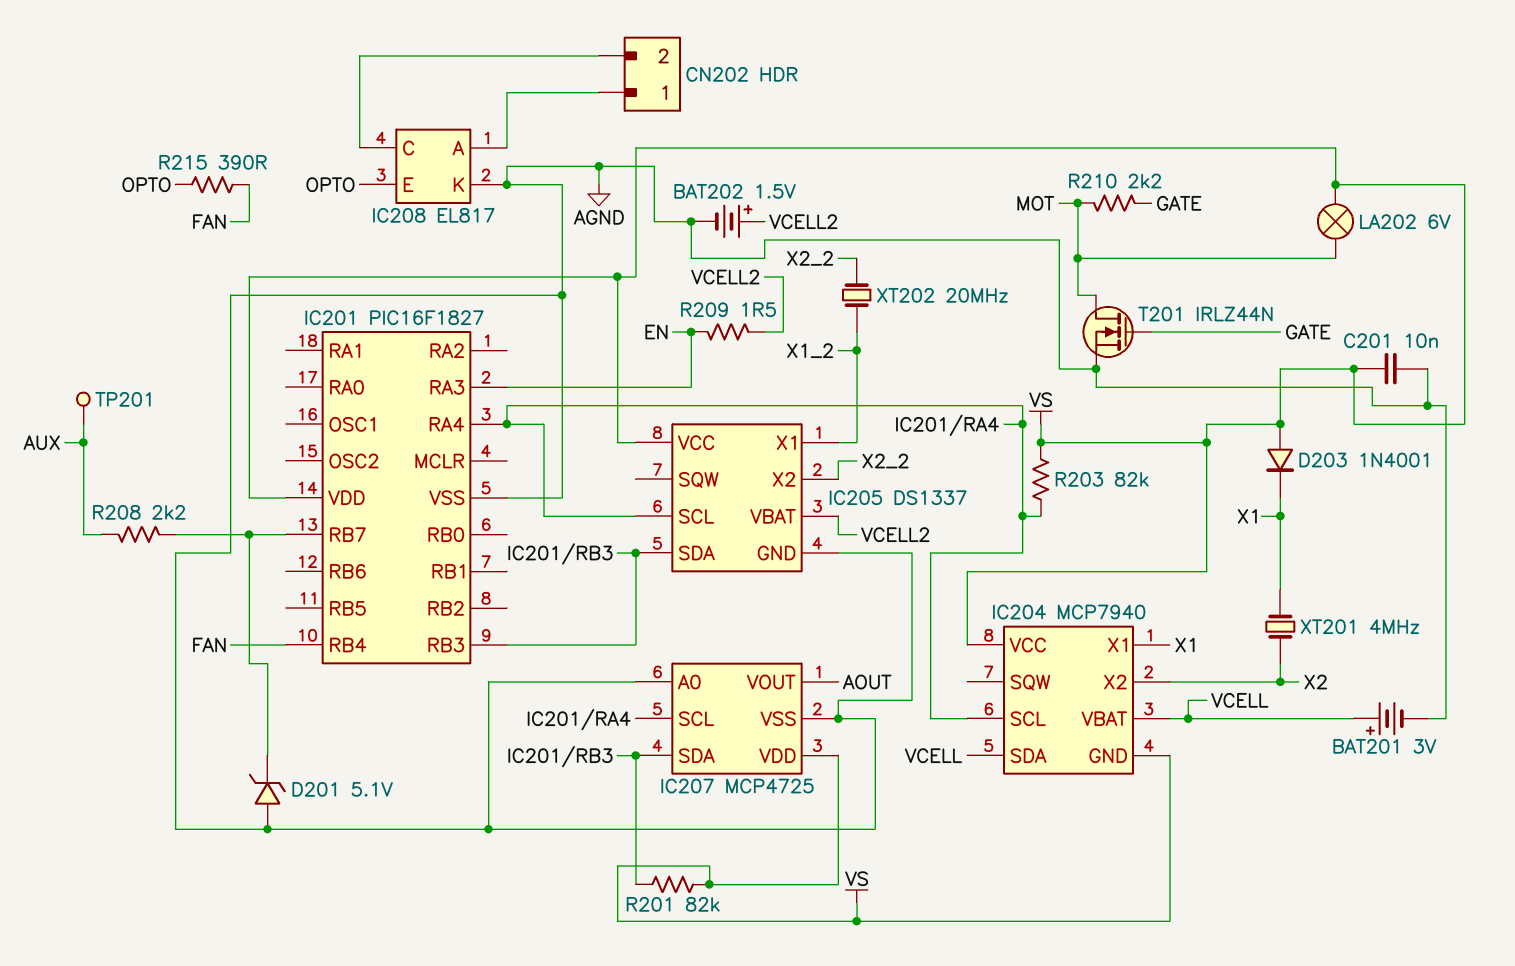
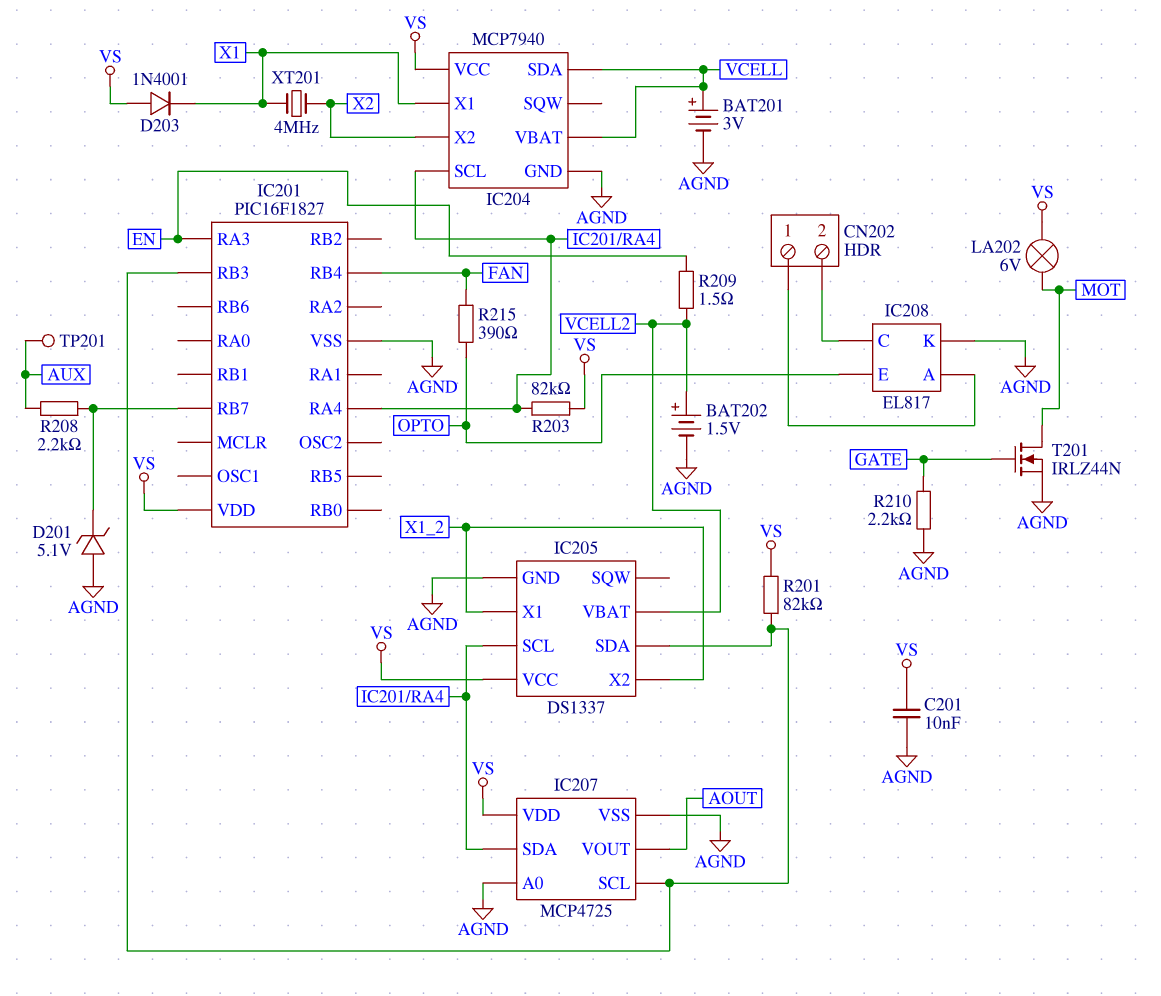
IC204 pin GND: VS -> AGND
IC205 pin X2: X2_2 -> X1_2
IC207 pin SCL: IC201/RA4 -> IC201/RB3
IC207 pin SDA: IC201/RB3 -> IC201/RA4
R210: 2.2k (GATE, MOT) -> 2.2k (AGND, GATE)
XT202: 20MHz (X1_2, X2_2) -> none

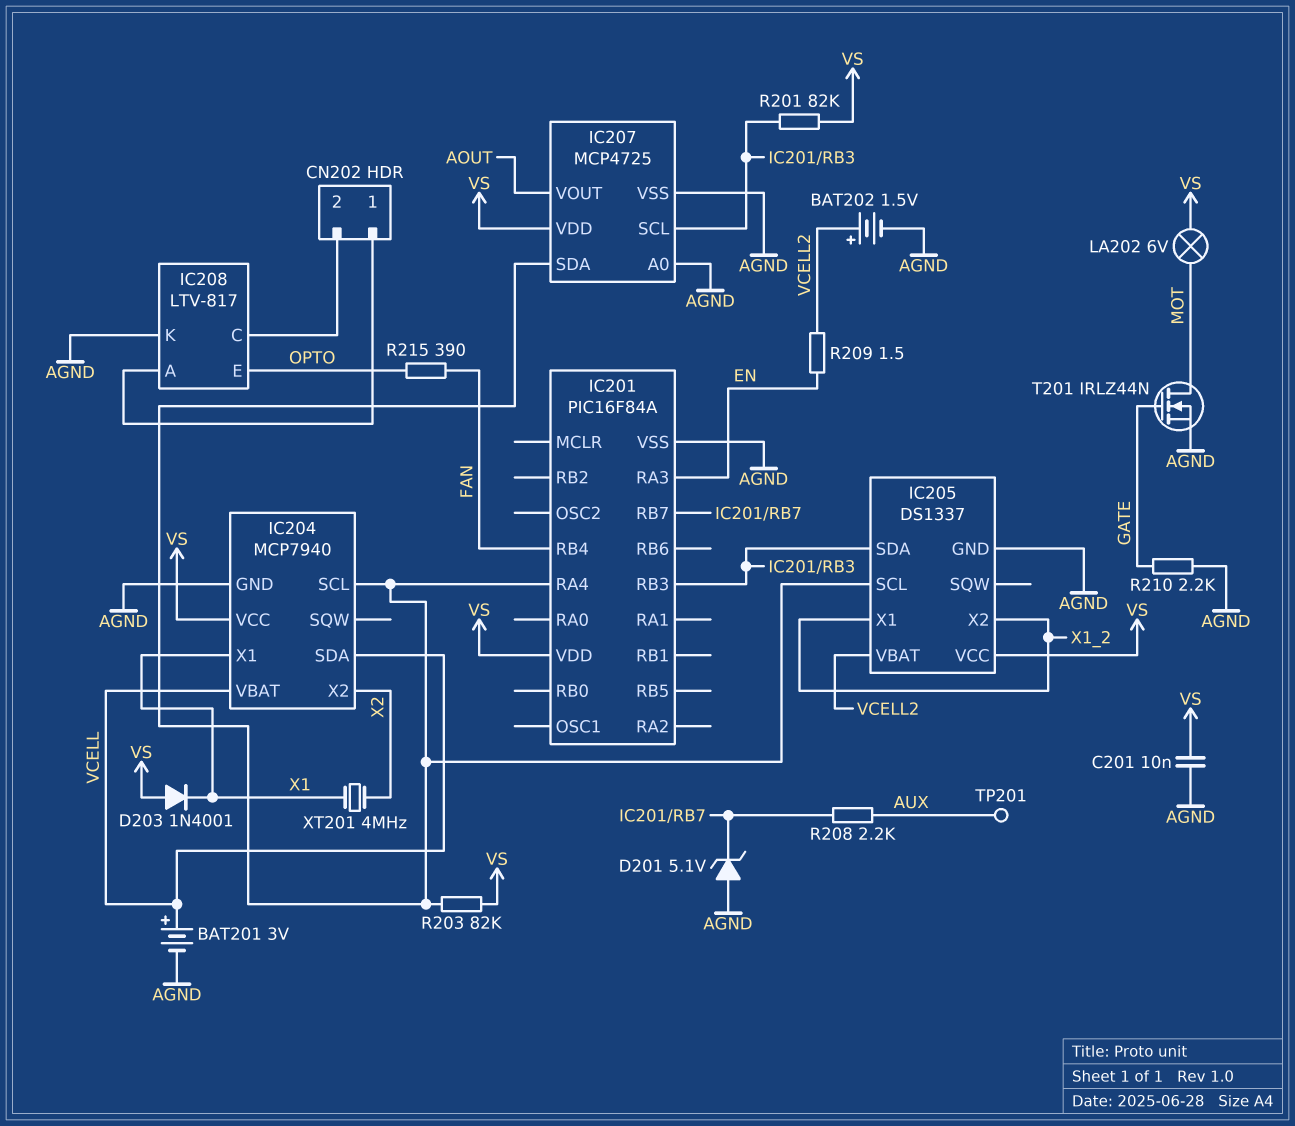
IC201: PIC16F1827 -> PIC16F84A
IC208: EL817 -> LTV-817

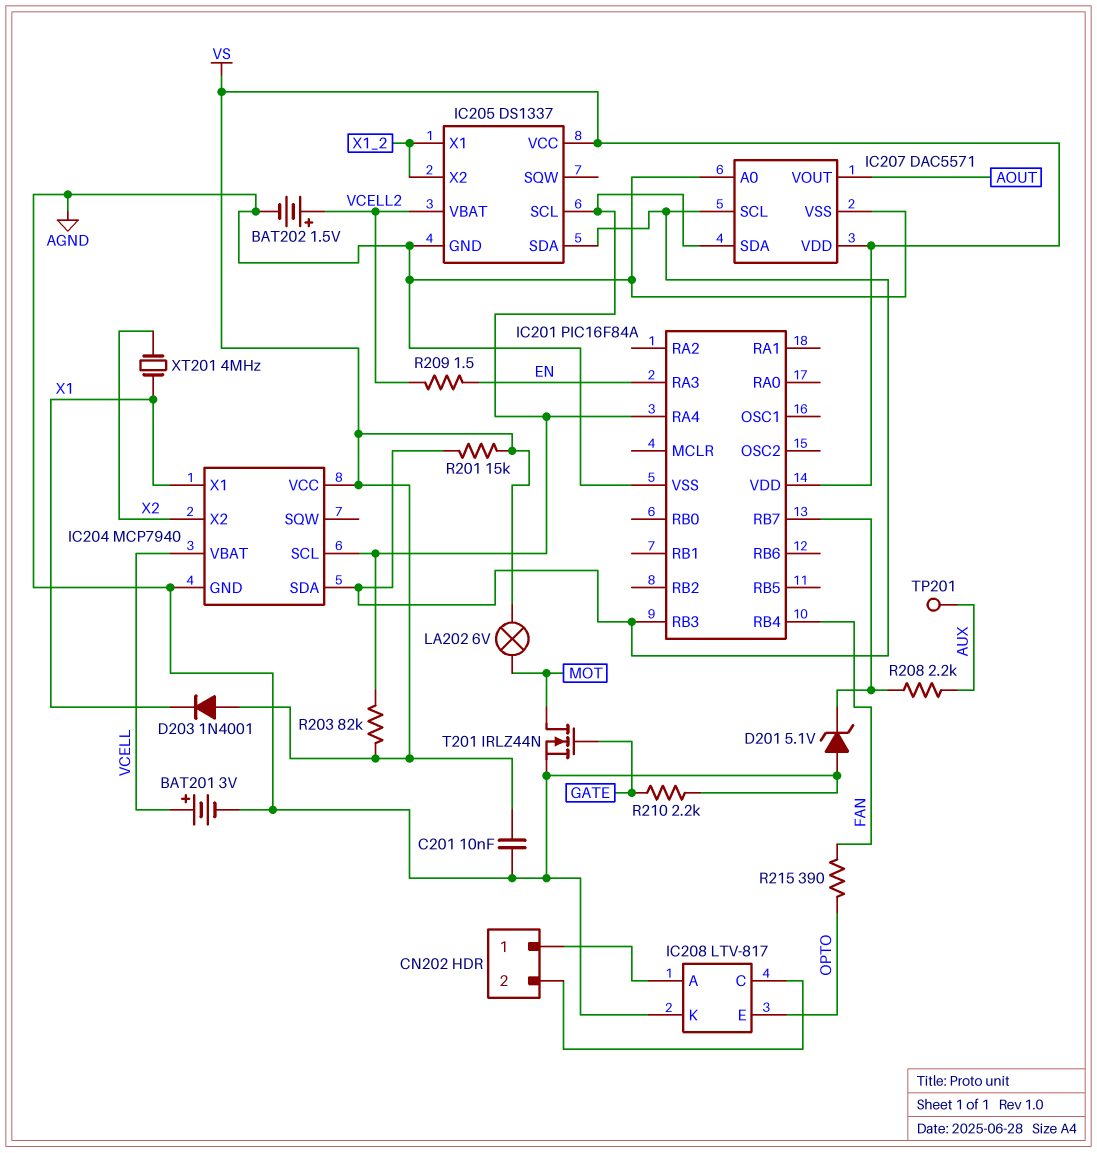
IC204 pin SDA: VCELL -> IC201/RB3
IC207: MCP4725 -> DAC5571
R201: 82k (IC201/RB3, VS) -> 15k (IC201/RB3, VS)

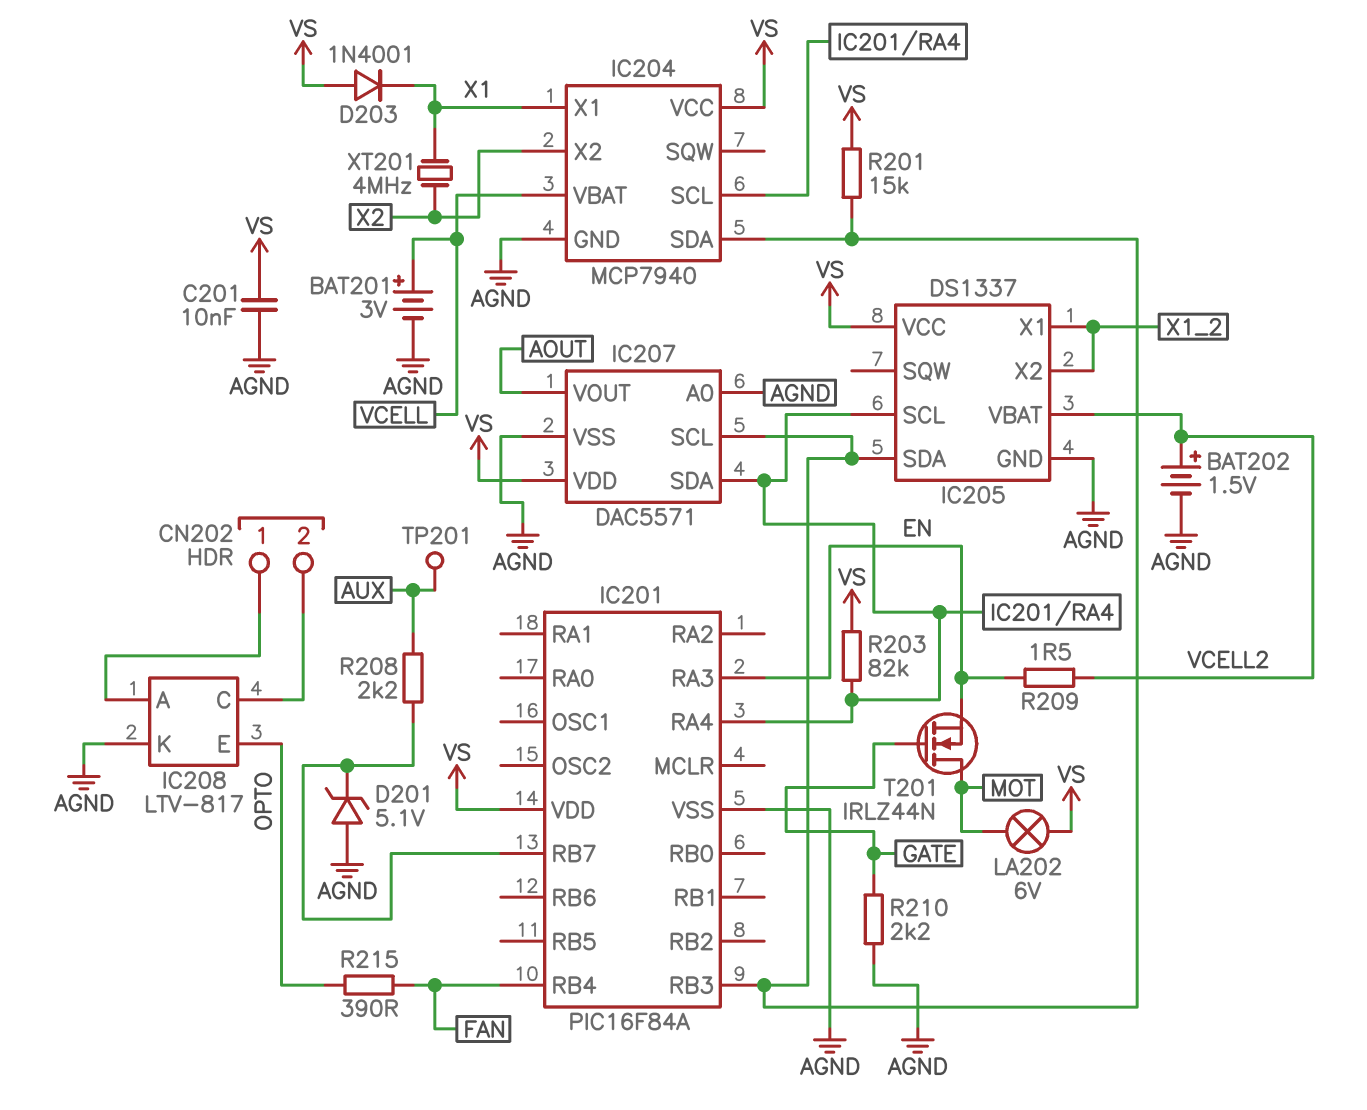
T201: NMOS IRLZ44N (G GATE, D MOT, S AGND) -> NMOS IRLZ44N (G GATE, D MOT, S EN)

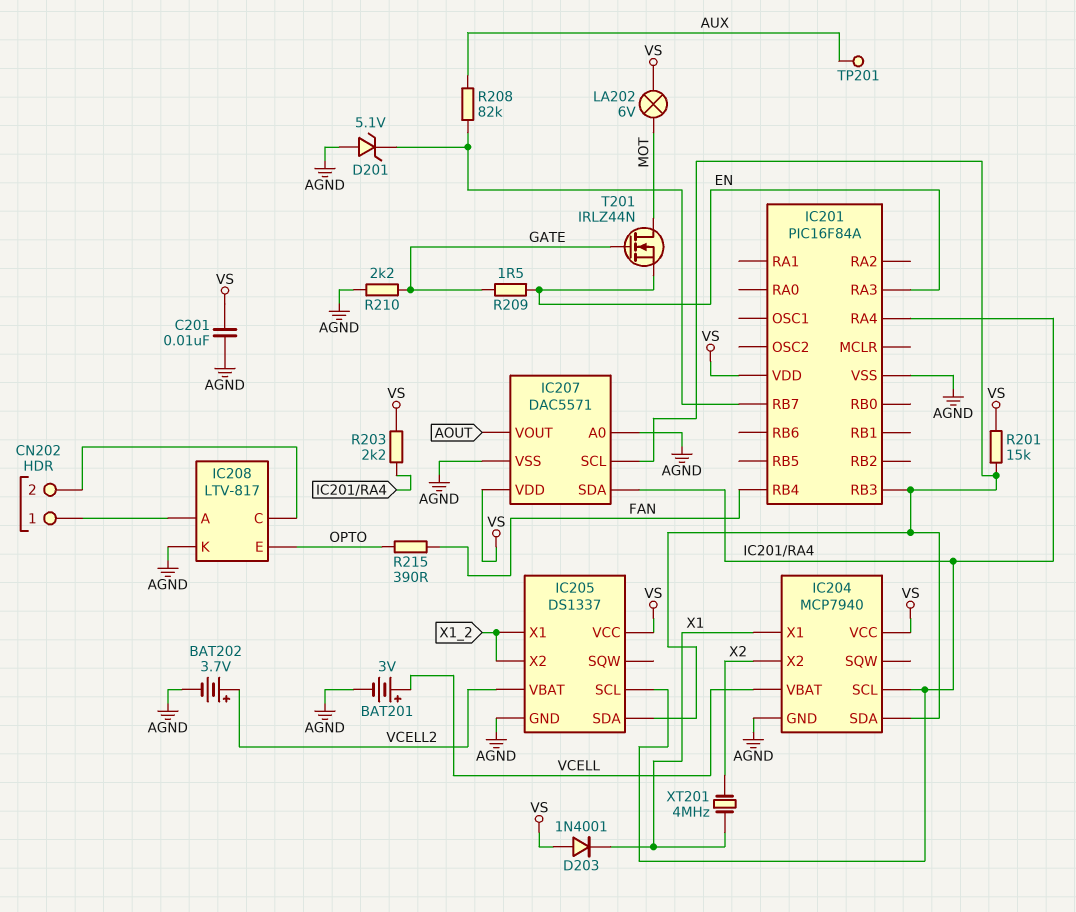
BAT202: 1.5V (plus VCELL2, minus AGND) -> 3.7V (plus VCELL2, minus AGND)
R203: 82k (IC201/RA4, VS) -> 2.2k (IC201/RA4, VS)
R208: 2.2k (AUX, IC201/RB7) -> 82k (AUX, IC201/RB7)
R209: 1.5 (EN, VCELL2) -> 1.5 (EN, GATE)

